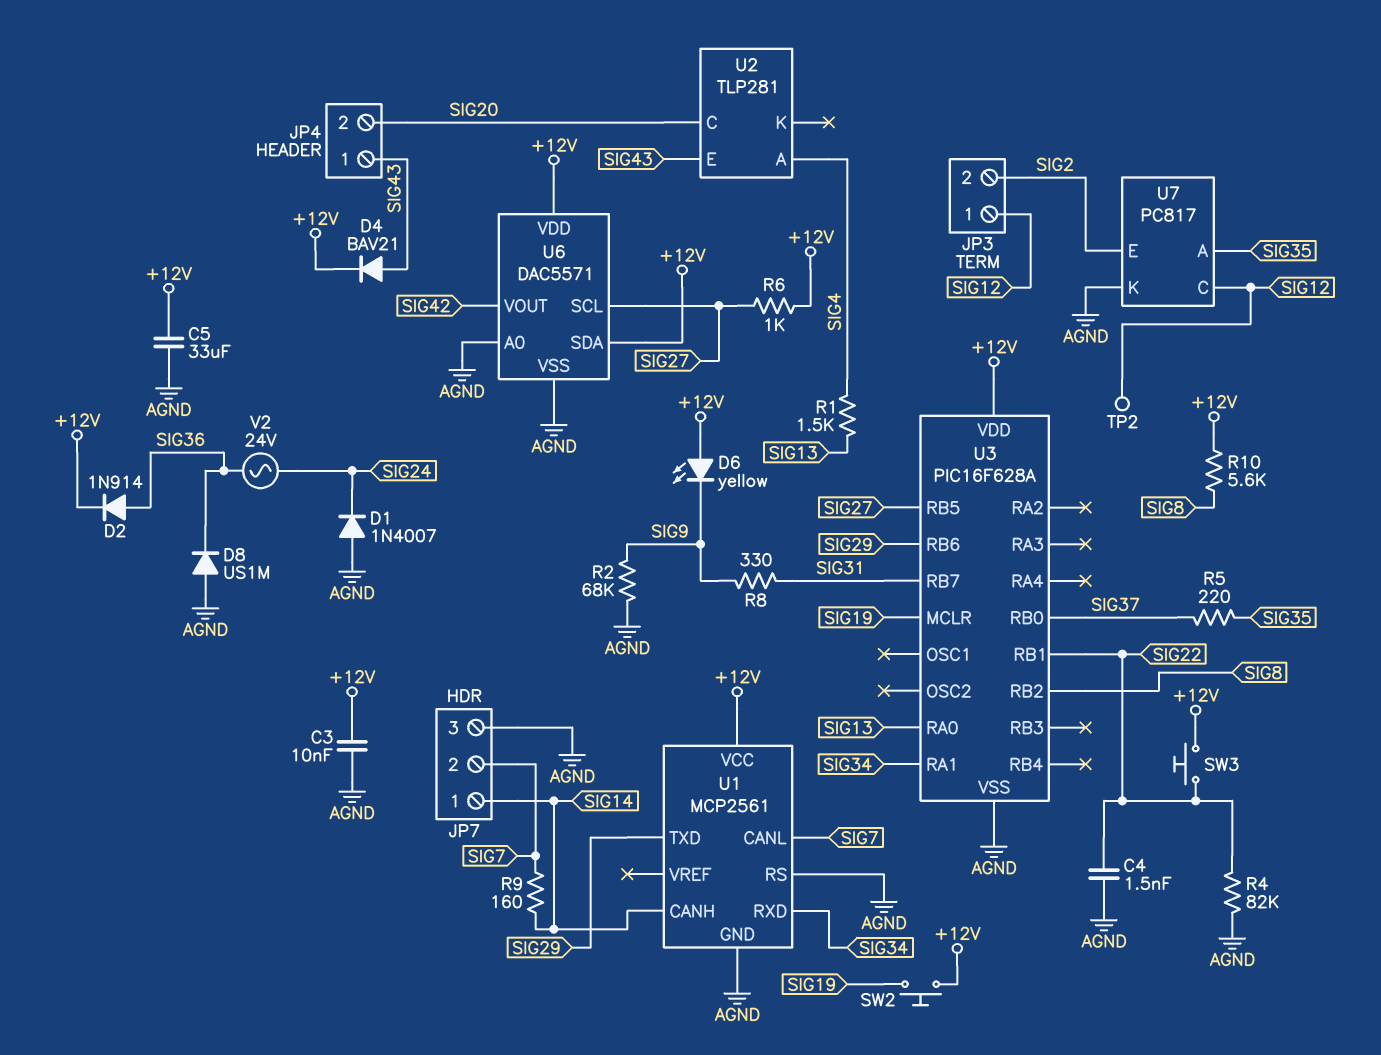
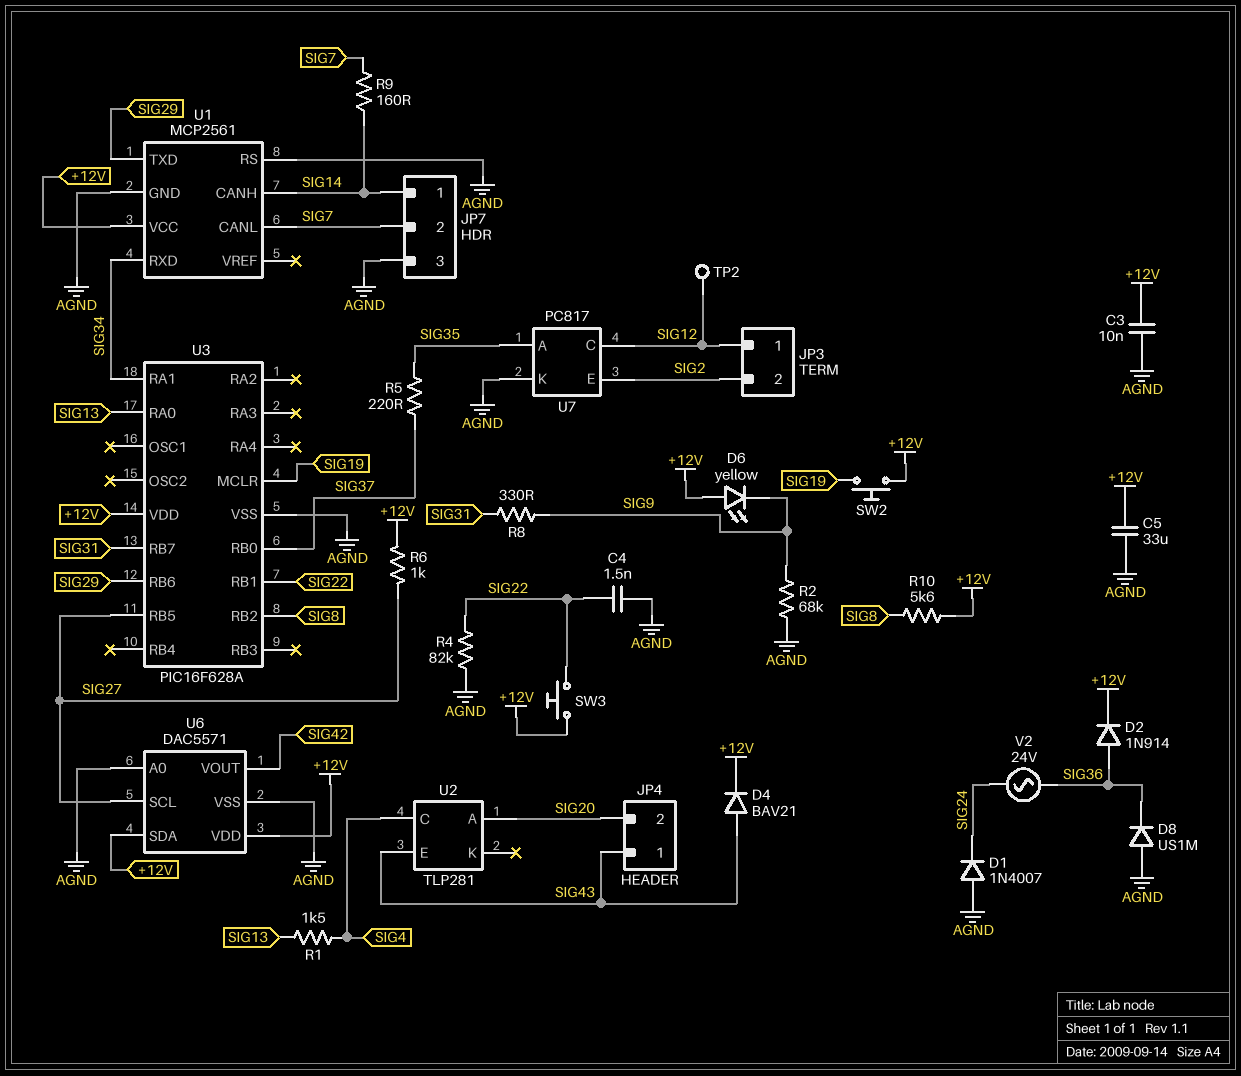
U2 pin A: SIG4 -> SIG20
U2 pin C: SIG20 -> SIG4

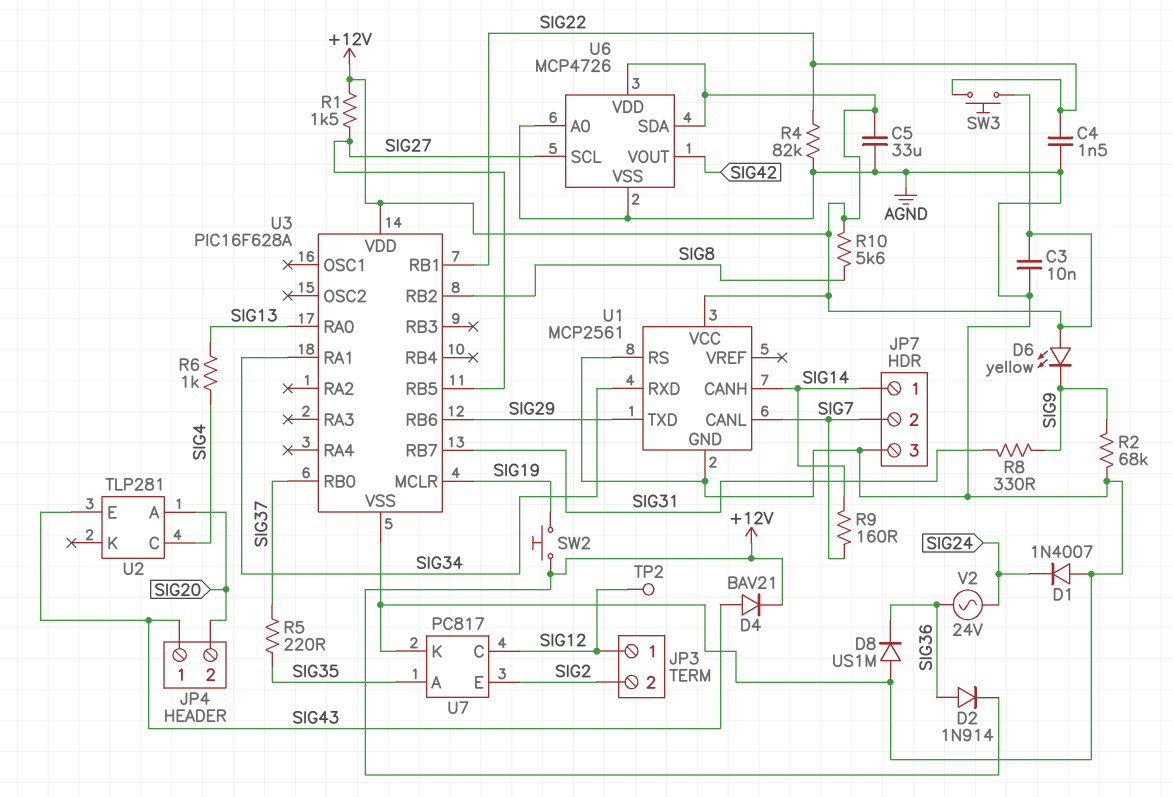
R1: 1.5k (SIG4, SIG13) -> 1.5k (+12V, SIG27)
R6: 1k (+12V, SIG27) -> 1k (SIG4, SIG13)
U6: DAC5571 -> MCP4726

